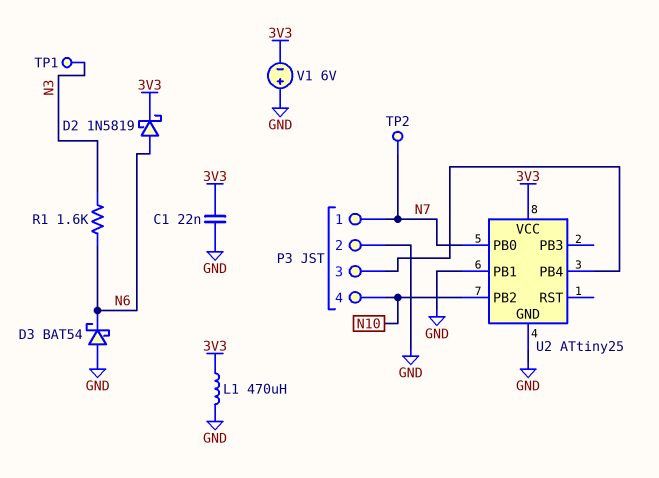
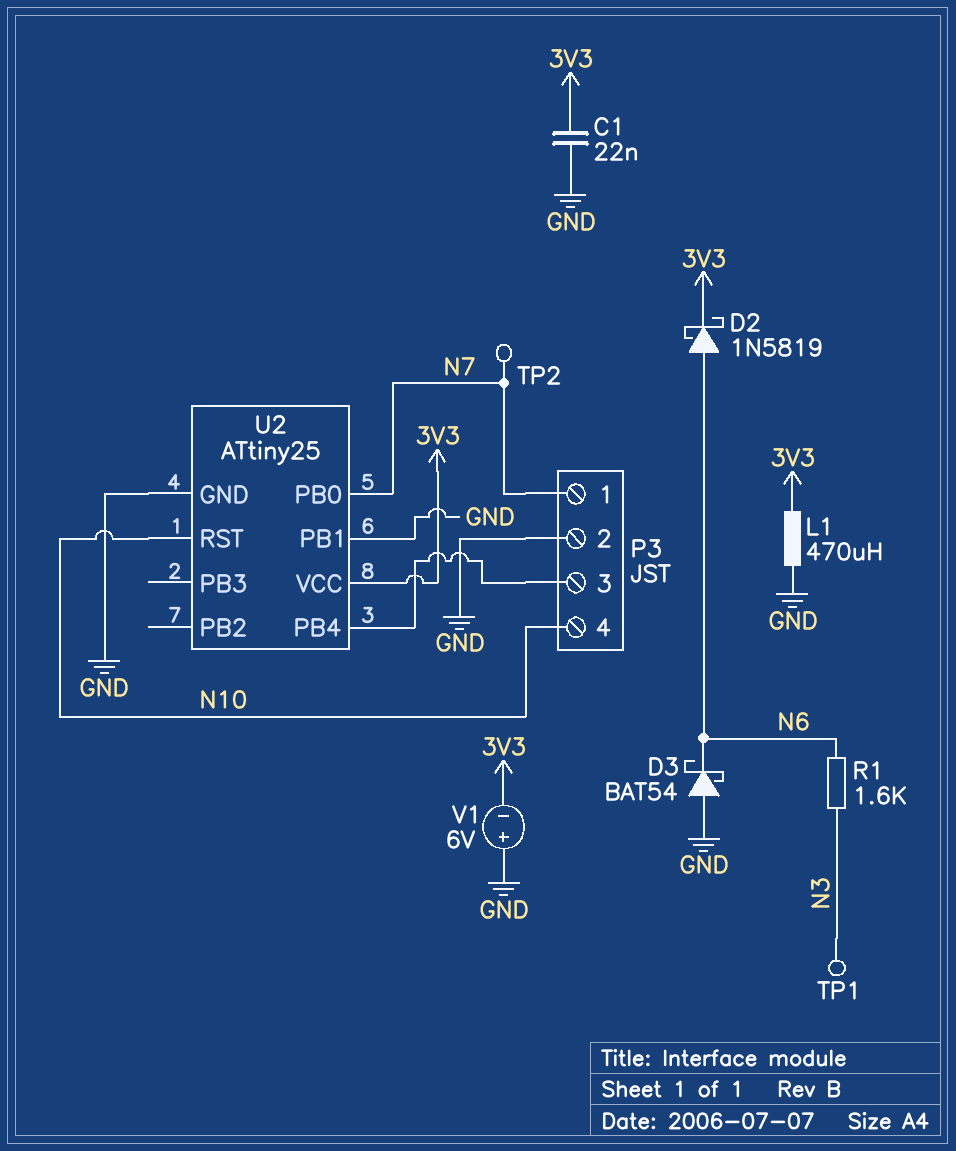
U2 pin PB2: N10 -> none
U2 pin RST: none -> N10

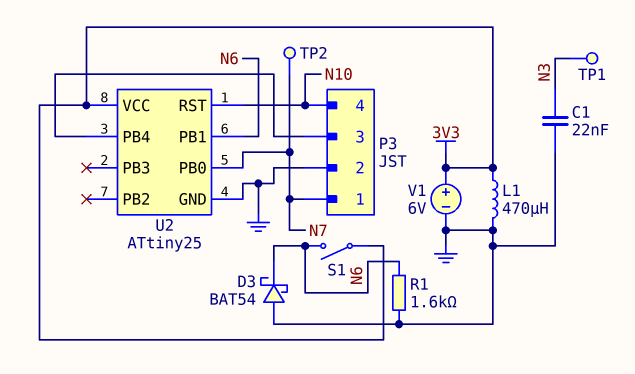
C1: 22nF (3V3, GND) -> 22nF (GND, N3)
D2: schottky 1N5819 (A N6, K 3V3) -> none
R1: 1.6k (N3, N6) -> 1.6k (GND, N6)
S1: none -> switch (3V3, N6)
U2 pin PB1: GND -> N6
V1: 6V (plus GND, minus 3V3) -> 6V (plus 3V3, minus GND)

